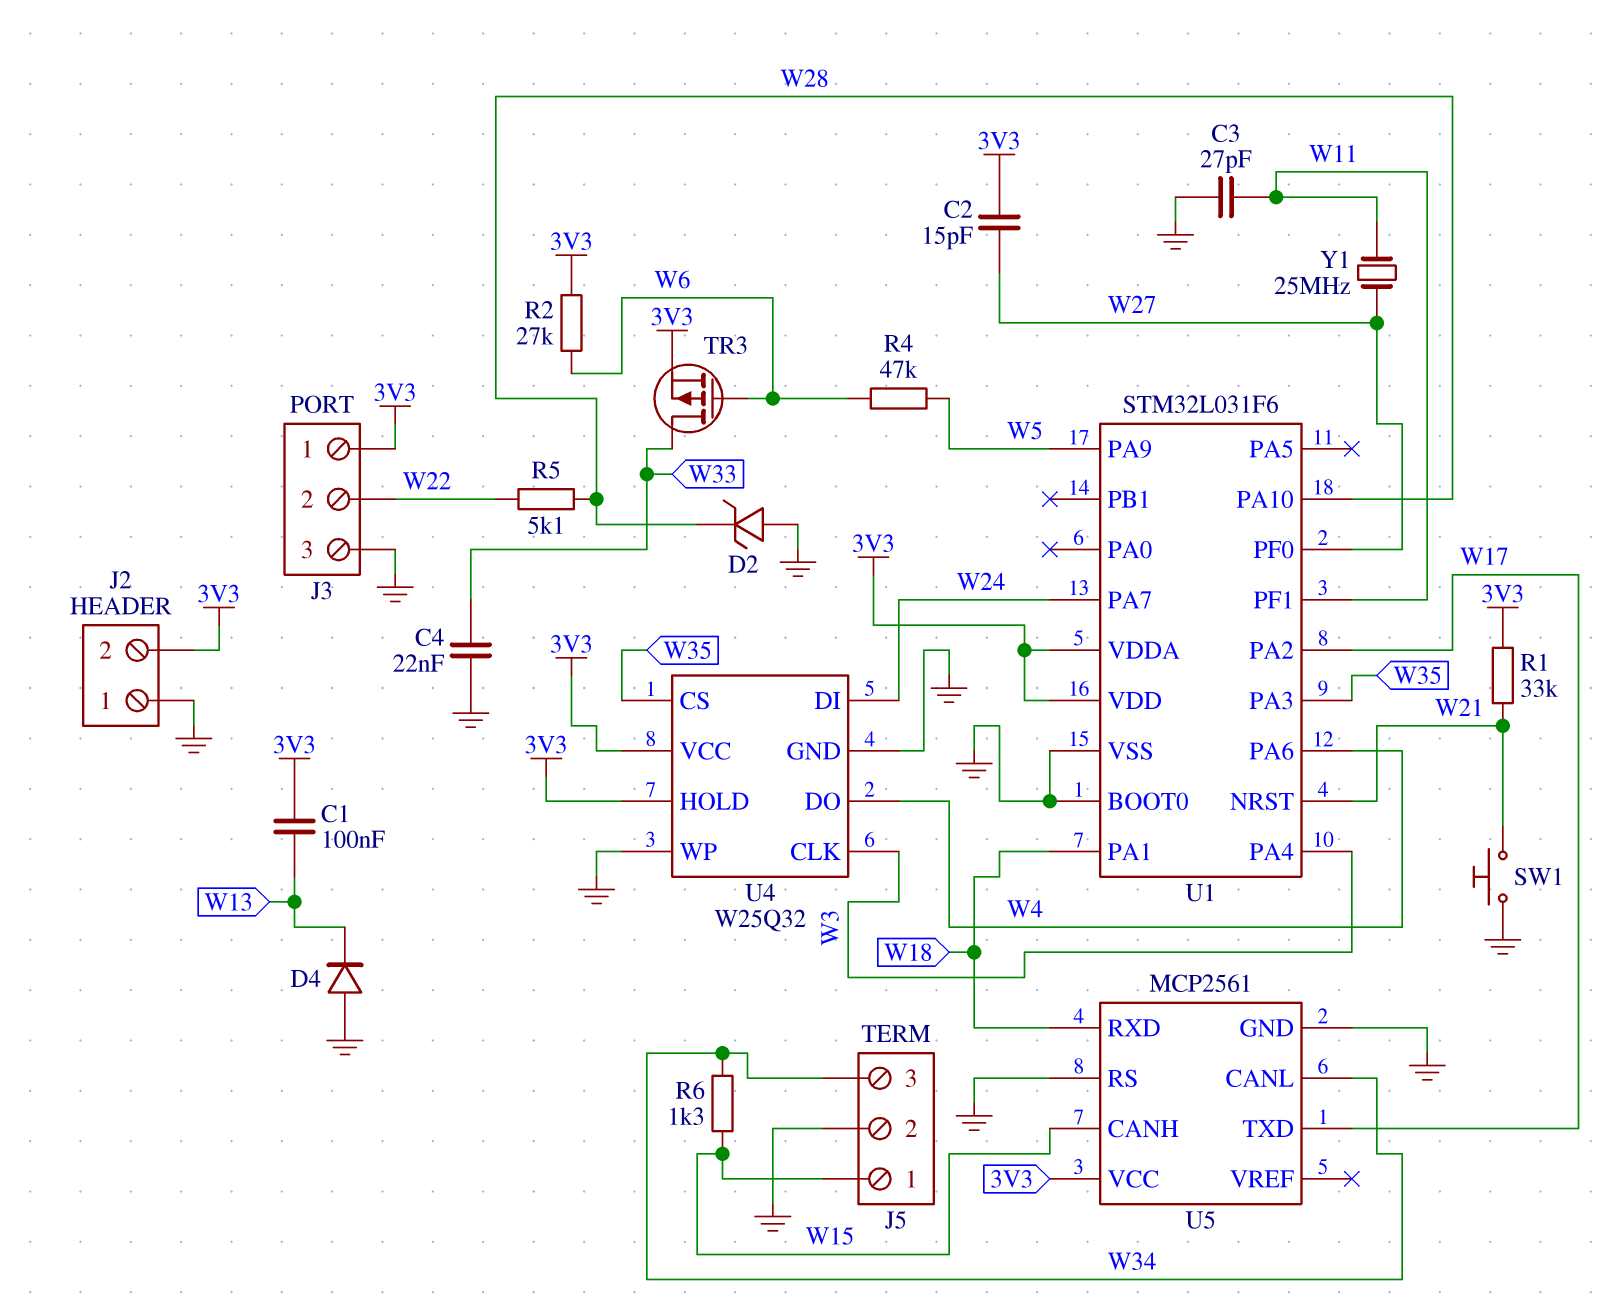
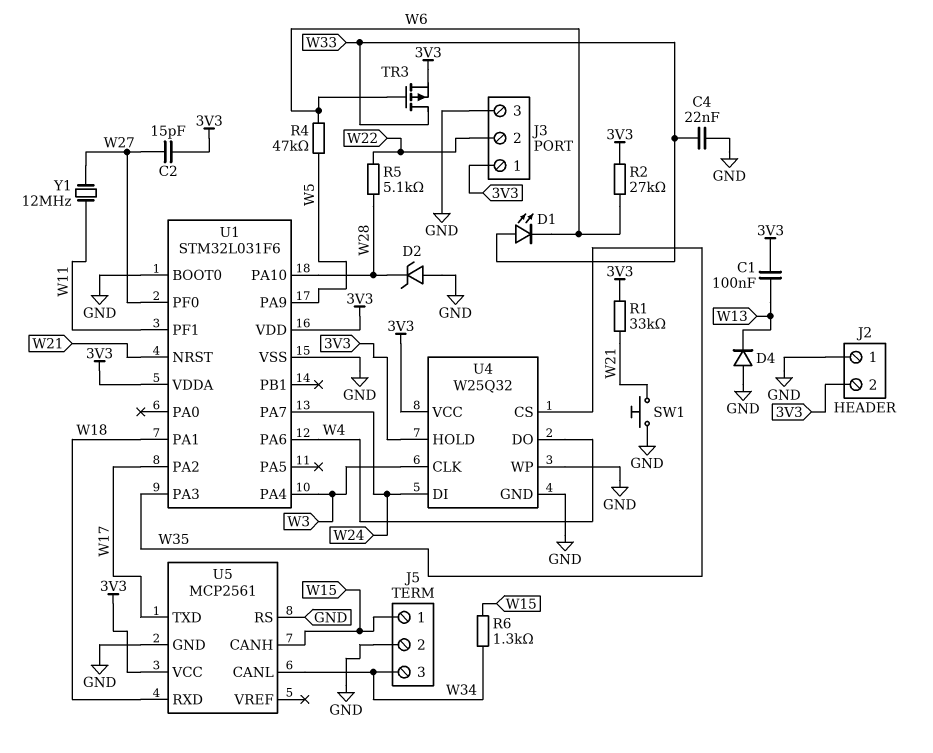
C3: 27pF (GND, W11) -> none
D1: none -> LED (A W33, K W6)
Y1: 25MHz (W11, W27) -> 12MHz (W11, W27)

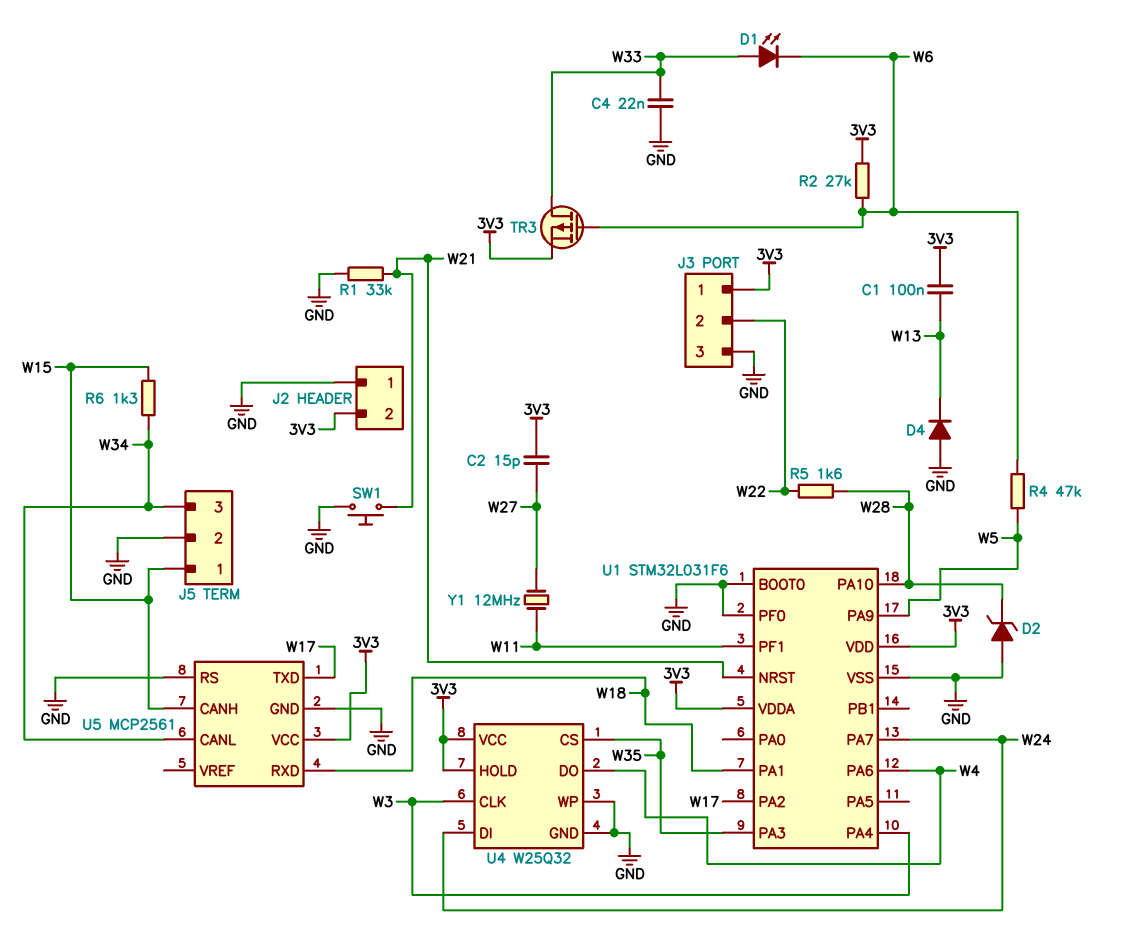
R1: 33k (3V3, W21) -> 33k (GND, W21)
R5: 5.1k (W22, W28) -> 1.6k (W22, W28)
U1 pin PF0: W27 -> GND

